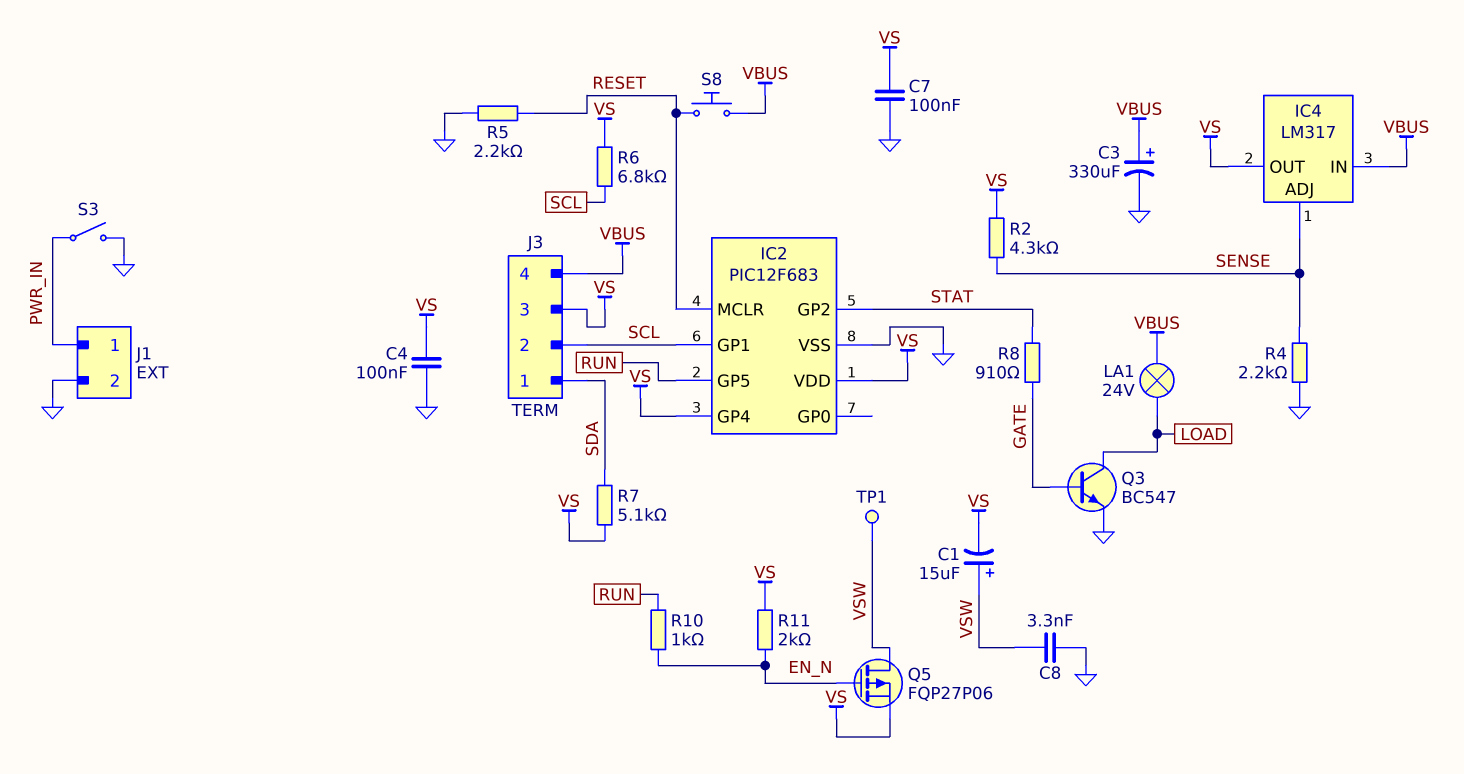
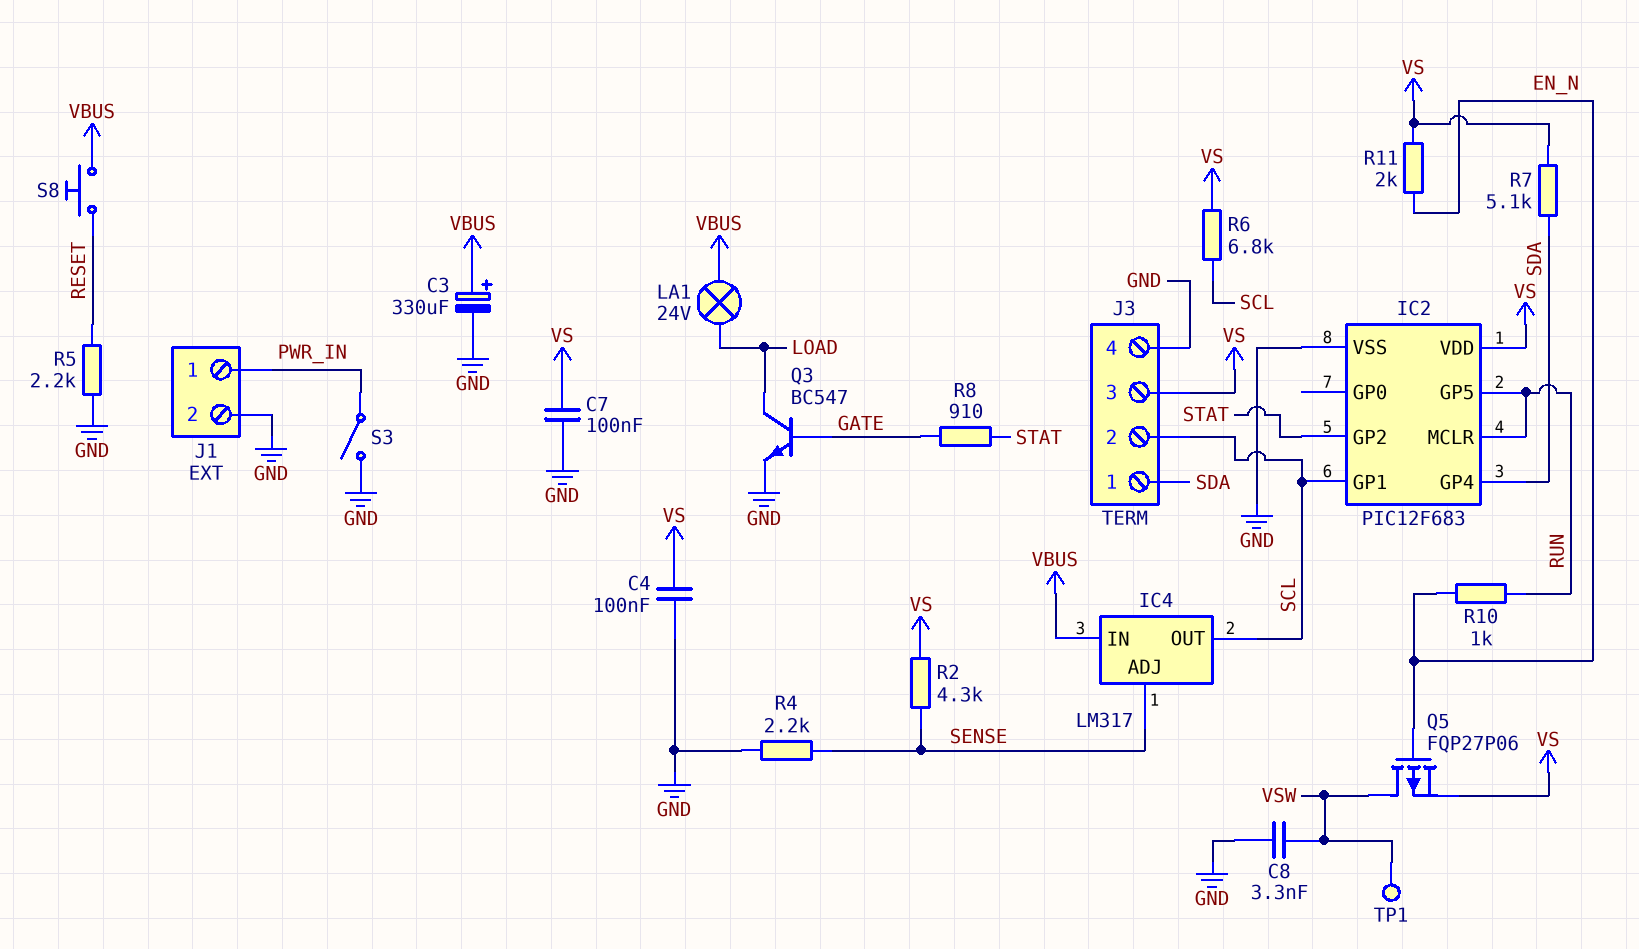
C1: 15uF (plus VSW, minus VS) -> none
IC2 pin GP4: VS -> SDA
IC2 pin MCLR: RESET -> RUN
IC4 pin OUT: VS -> SCL
J3 pin 4: VBUS -> GND

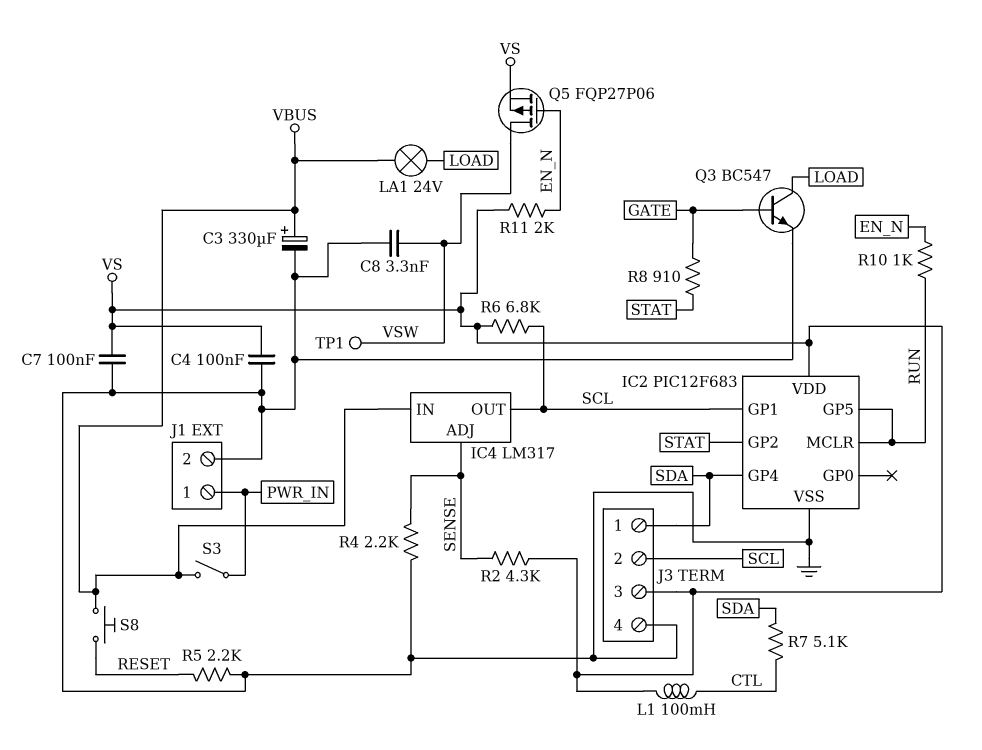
L1: none -> 100mH (CTL, VS)
R7: 5.1k (SDA, VS) -> 5.1k (CTL, SDA)
S3: switch (GND, PWR_IN) -> switch (PWR_IN, VBUS)

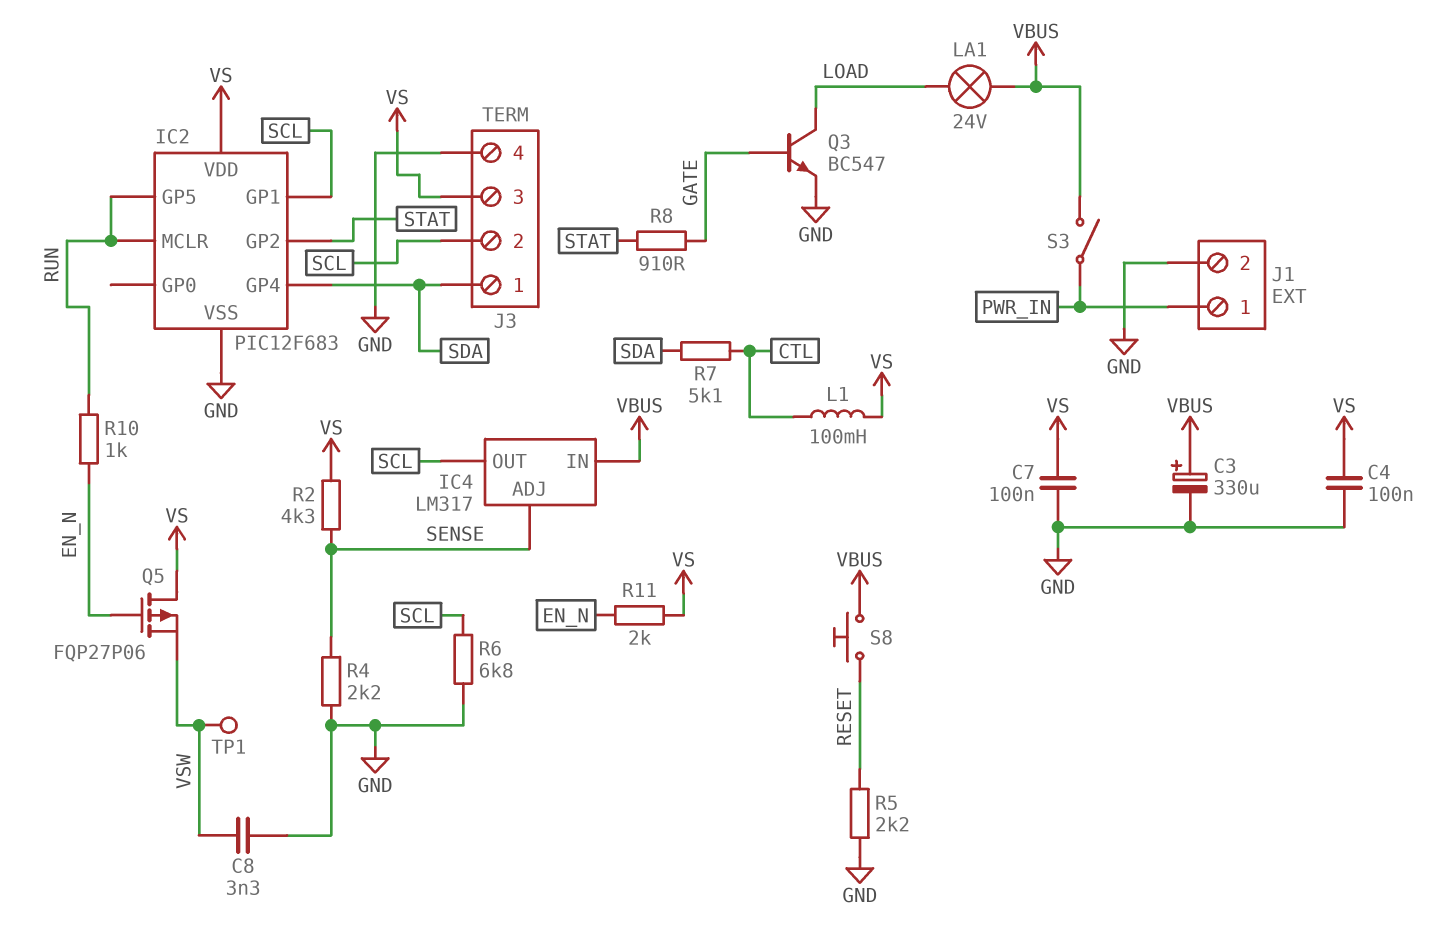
Q5: PMOS FQP27P06 (G EN_N, D VSW, S VS) -> PMOS FQP27P06 (G EN_N, D VS, S VSW)
R6: 6.8k (SCL, VS) -> 6.8k (GND, SCL)

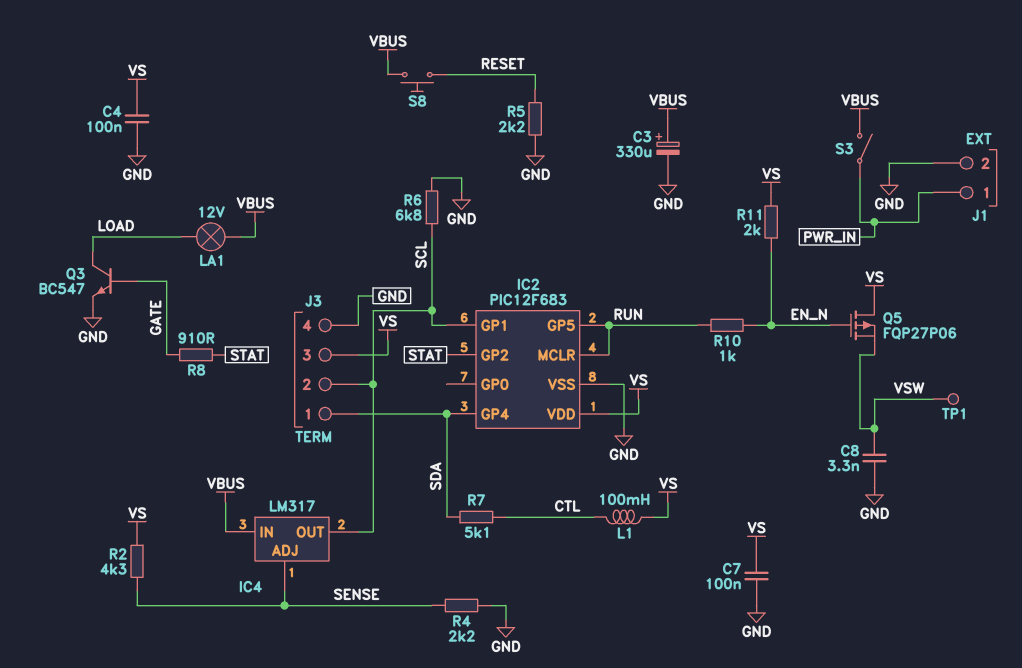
LA1: lamp 24V (LOAD, VBUS) -> lamp 12V (LOAD, VBUS)

